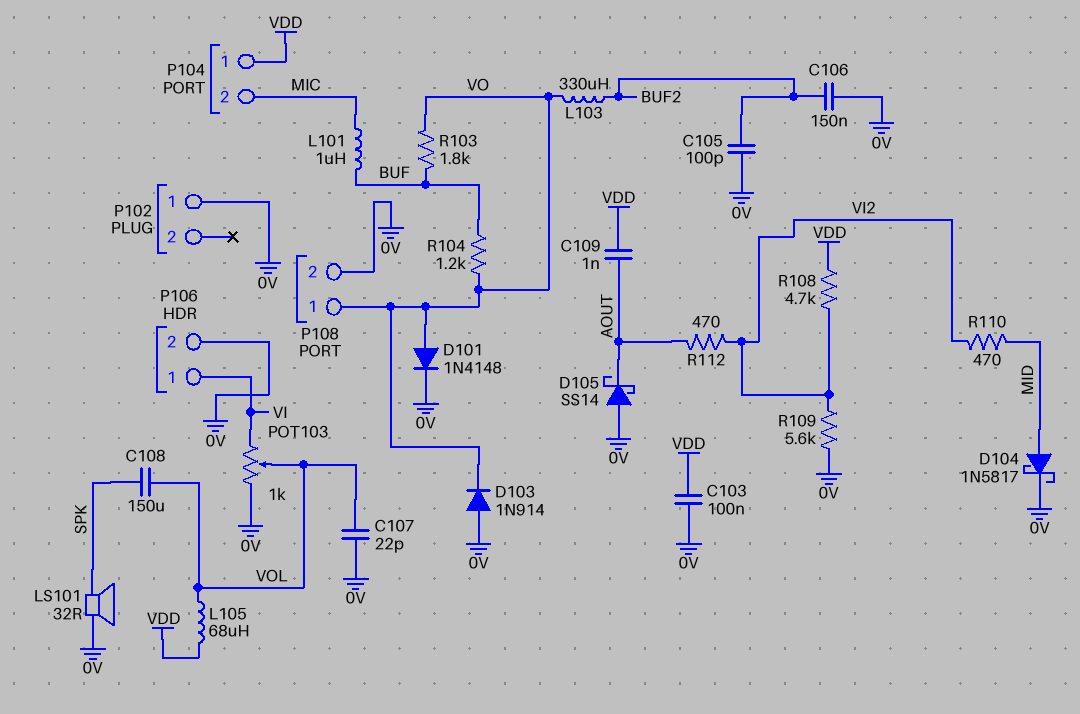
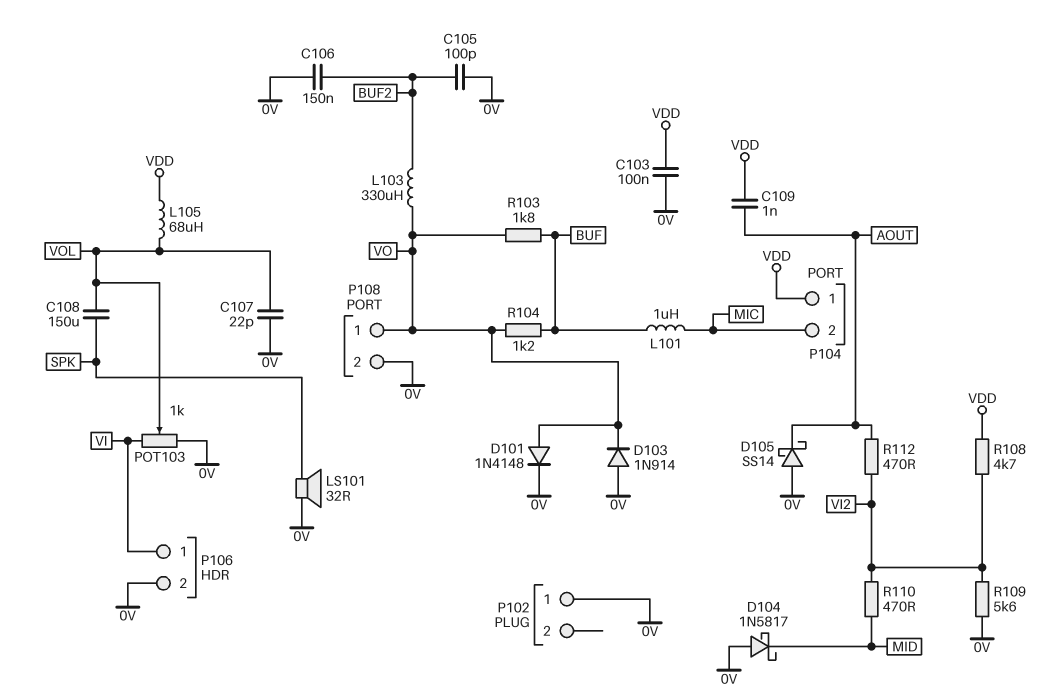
D104: schottky 1N5817 (A MID, K 0V) -> schottky 1N5817 (A 0V, K MID)

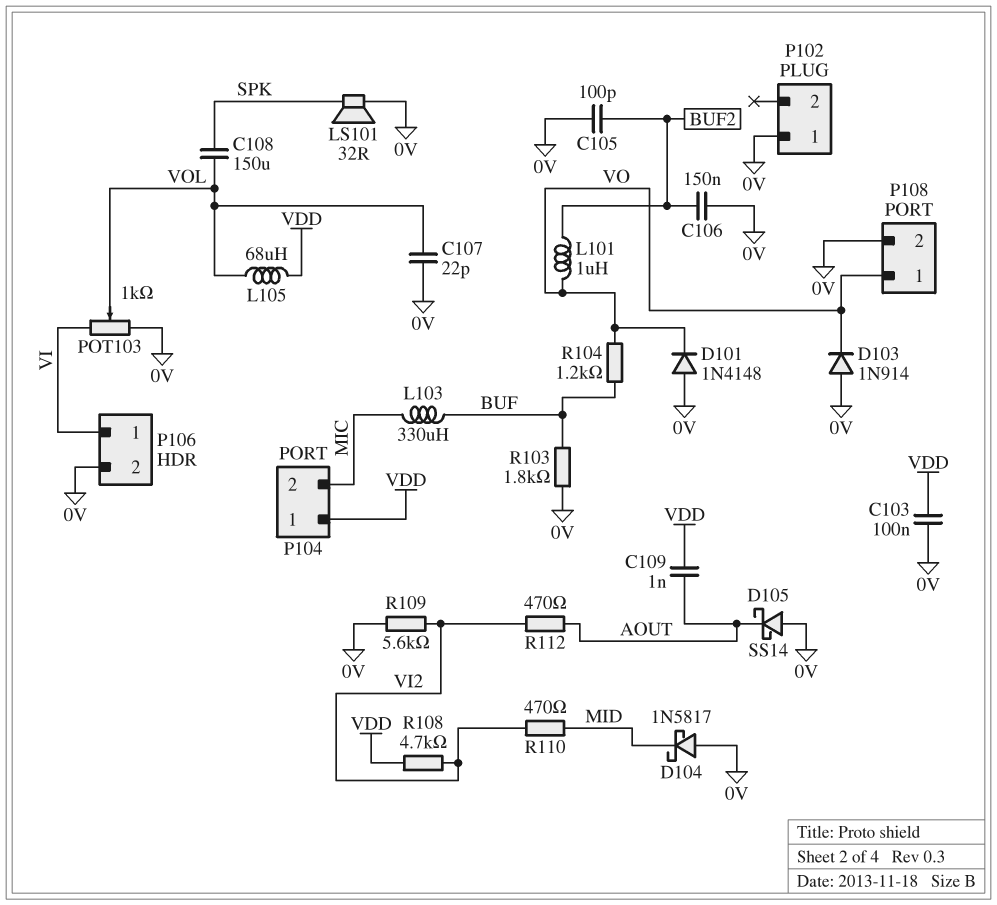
D101: diode 1N4148 (A VO, K 0V) -> diode 1N4148 (A 0V, K VO)
L101: 1uH (BUF, MIC) -> 1uH (BUF2, VO)
L103: 330uH (BUF2, VO) -> 330uH (BUF, MIC)
R103: 1.8k (BUF, VO) -> 1.8k (0V, BUF)

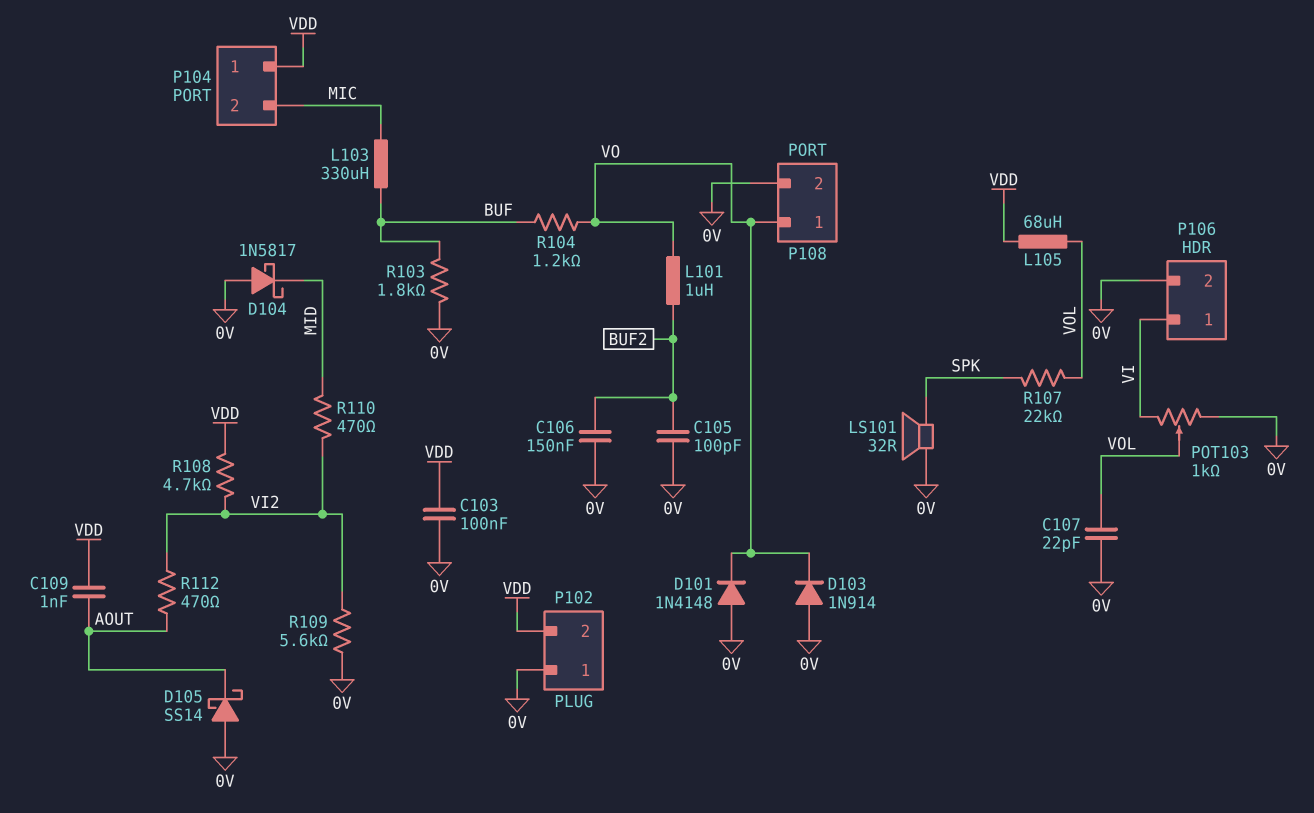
C108: 150uF (SPK, VOL) -> none
P102 pin 2: none -> VDD
R107: none -> 22k (SPK, VOL)

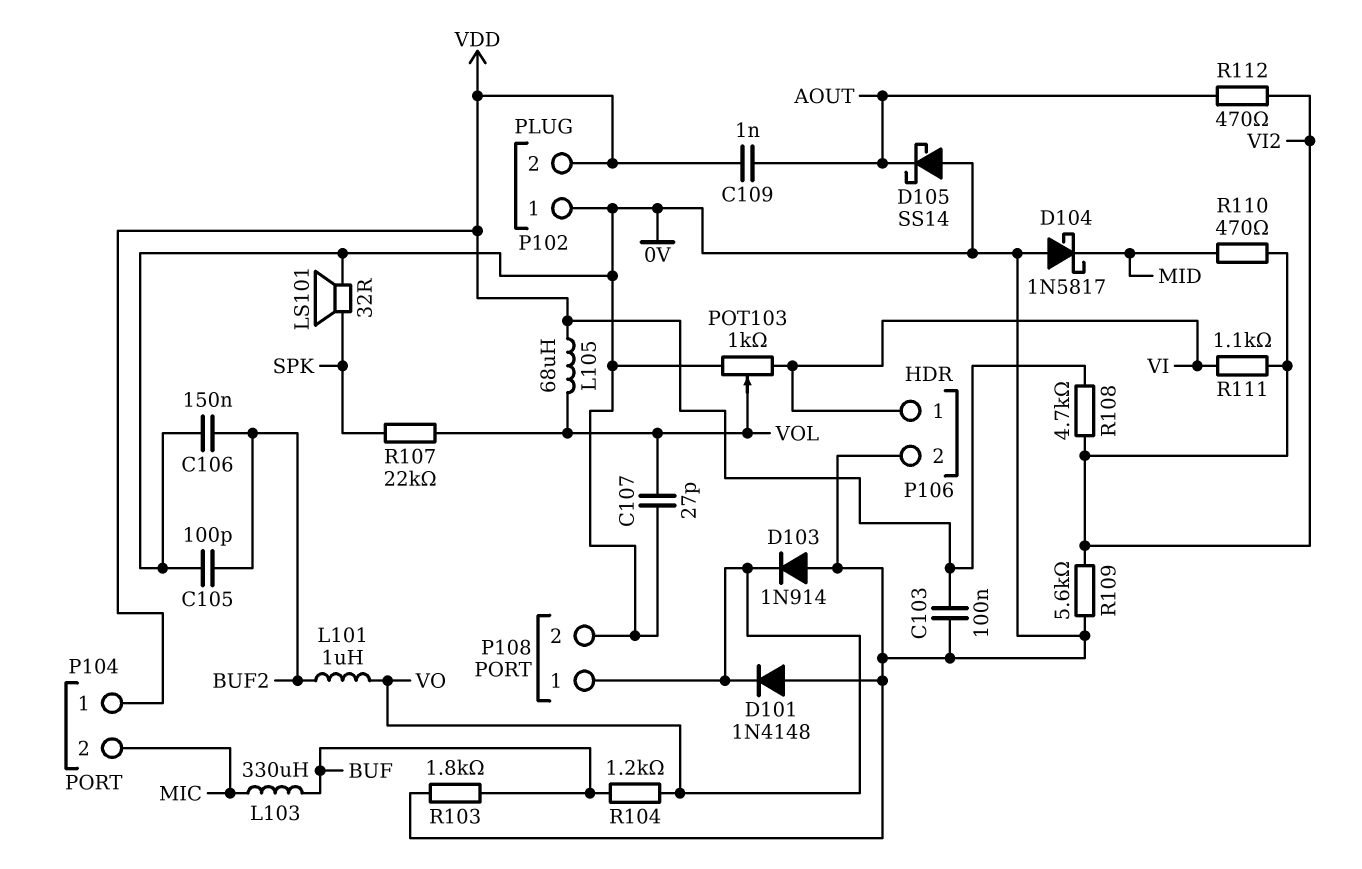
C107: 22pF (0V, VOL) -> 27pF (0V, VOL)
R111: none -> 1.1k (VI, VI2)

